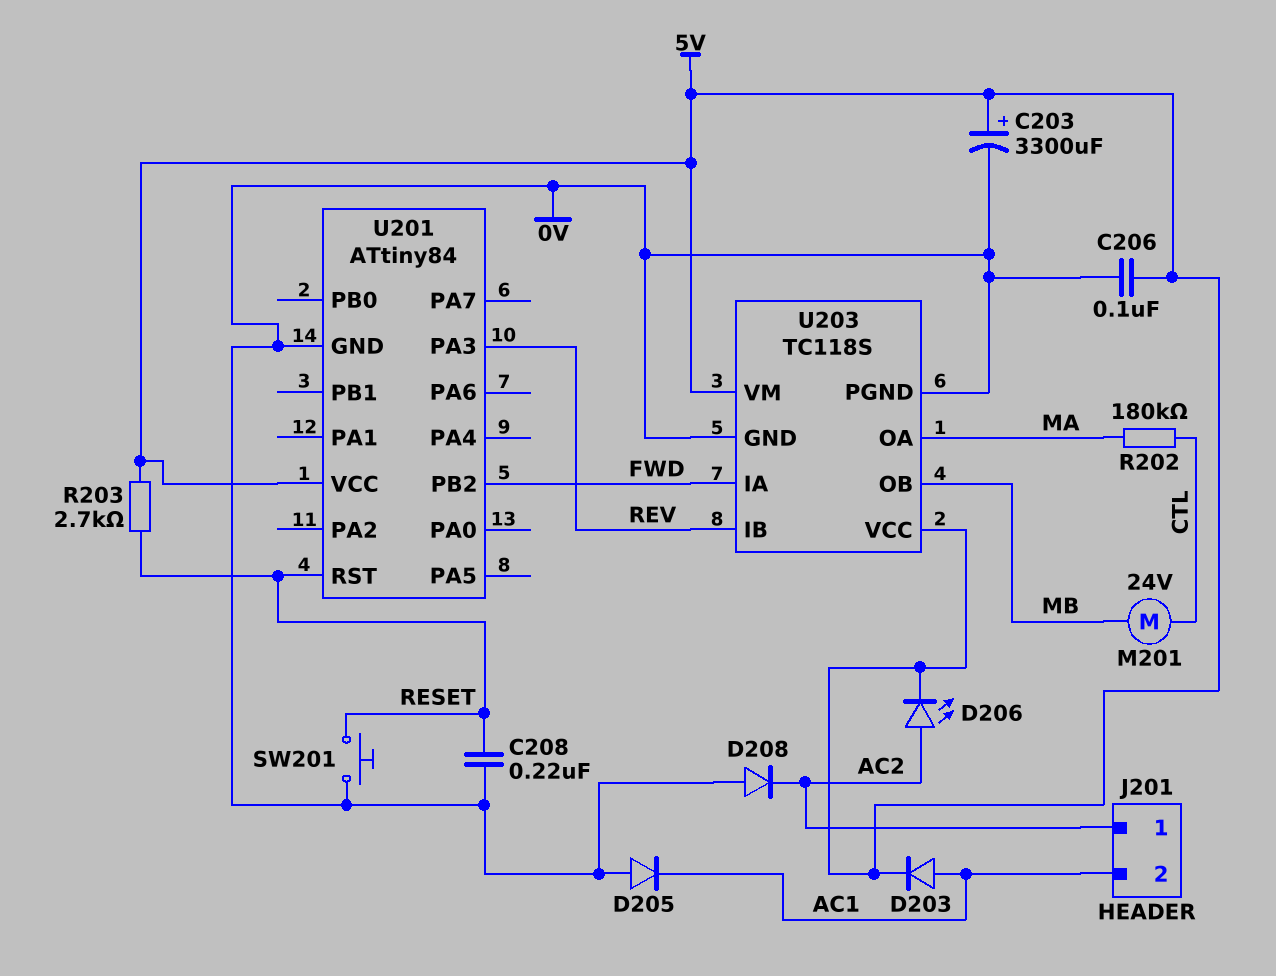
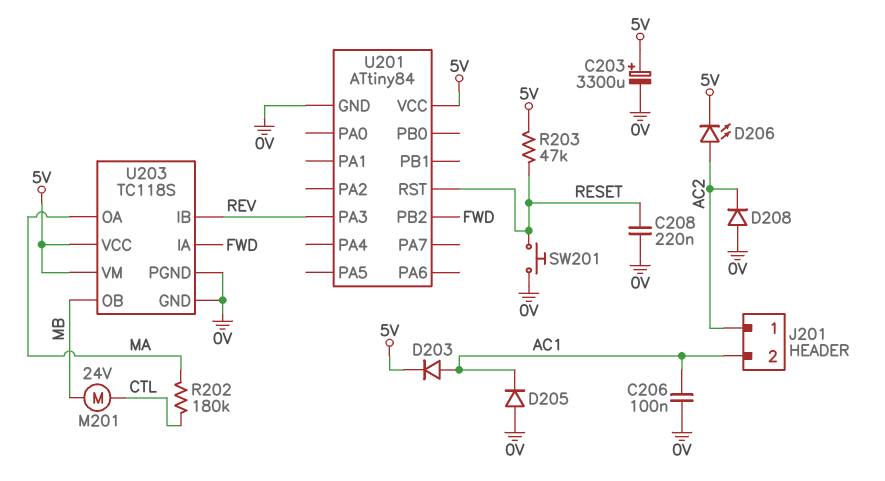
C206: 100nF (0V, 5V) -> 100nF (0V, AC1)
R203: 2.7k (5V, RESET) -> 47k (5V, RESET)

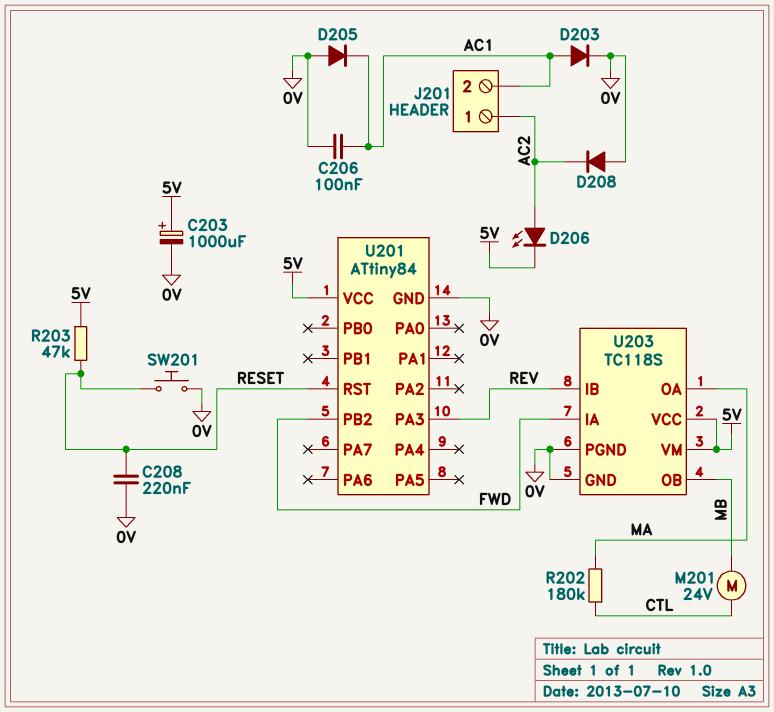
C203: 3300uF (plus 5V, minus 0V) -> 1000uF (plus 5V, minus 0V)
D203: diode (A AC1, K 5V) -> diode (A AC1, K 0V)

